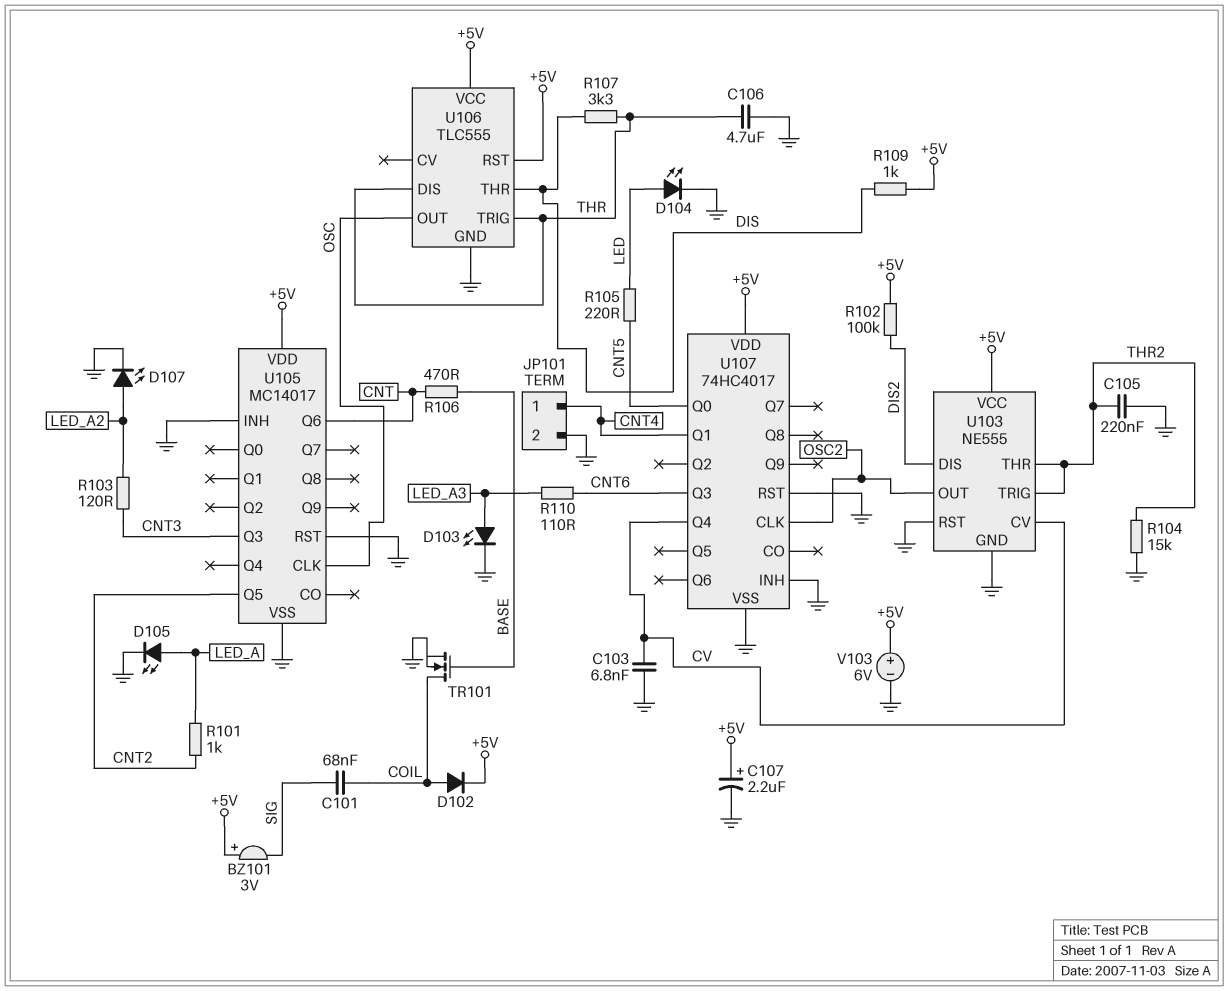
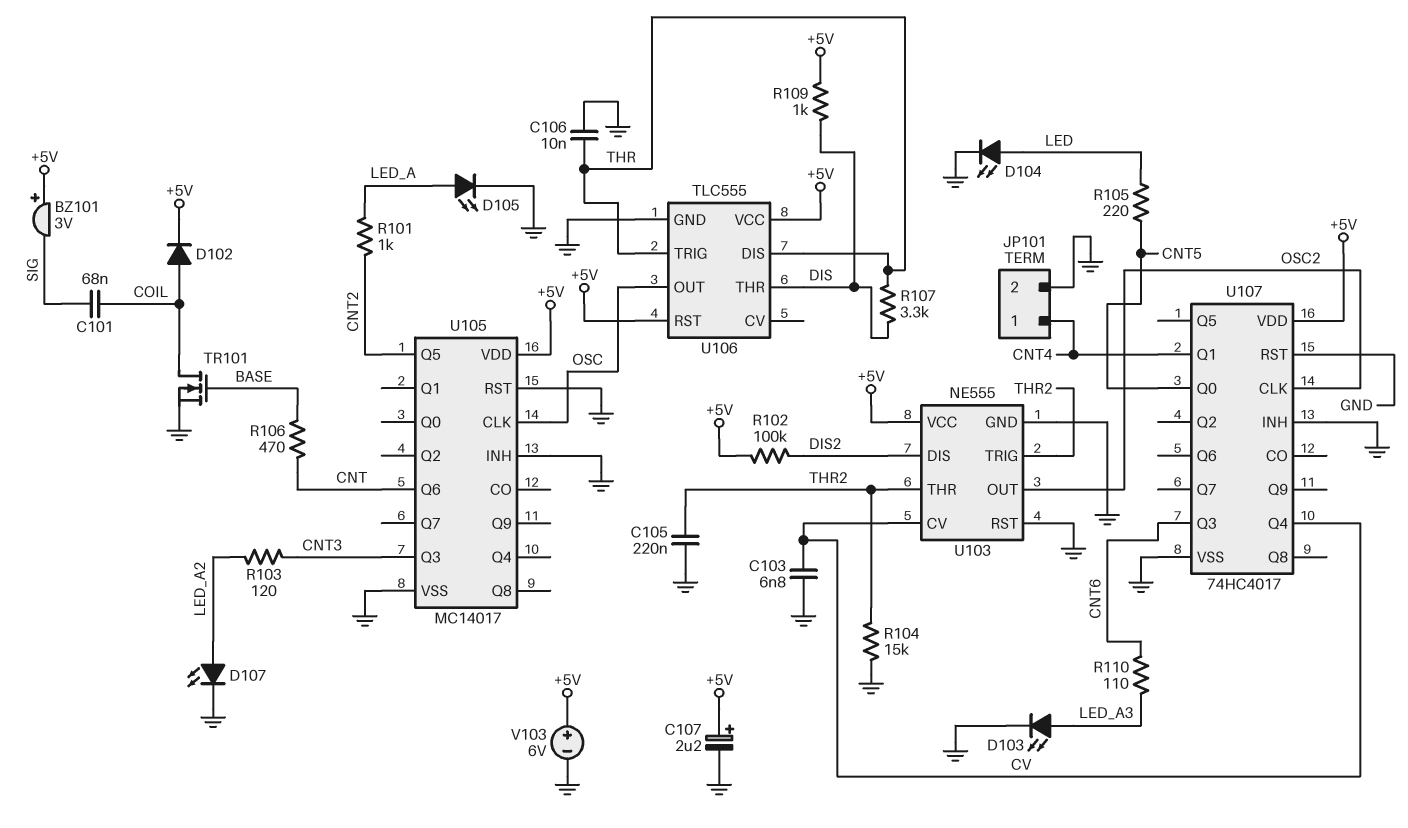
C106: 4.7uF (GND, THR) -> 10nF (GND, THR)

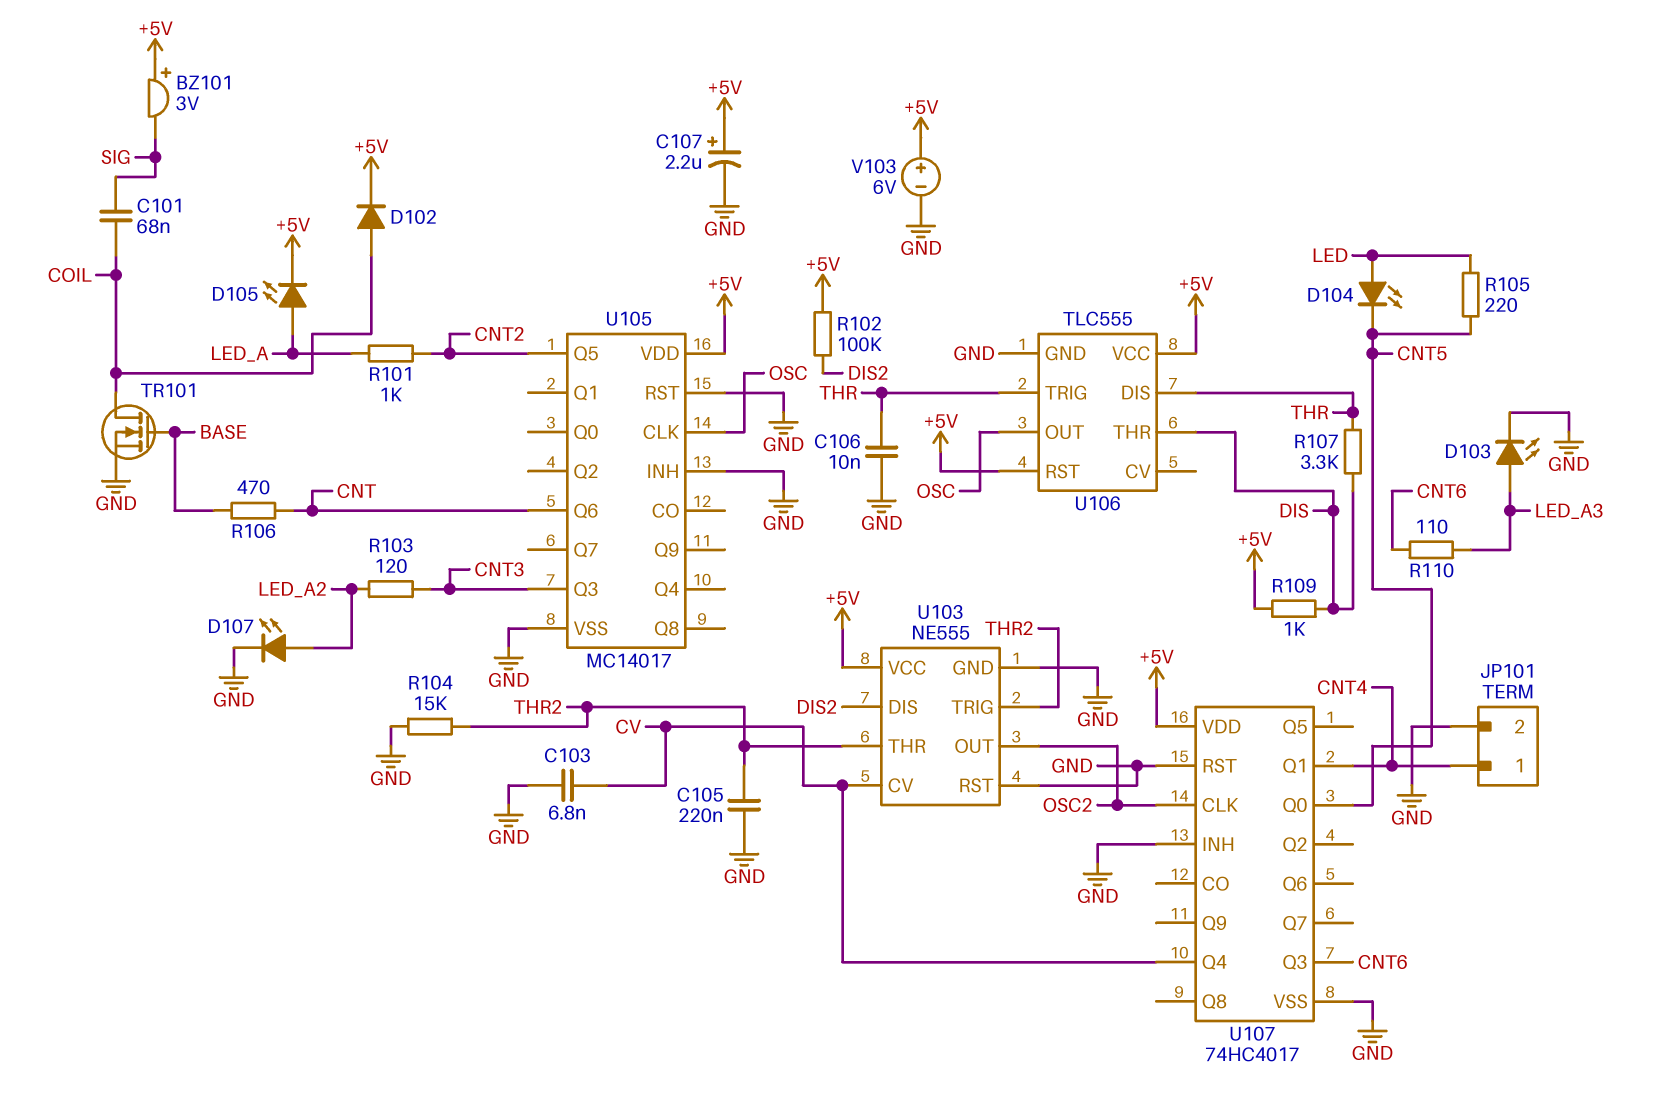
D104: LED (A LED, K GND) -> LED (A LED, K CNT5)
D105: LED (A LED_A, K GND) -> LED (A LED_A, K +5V)

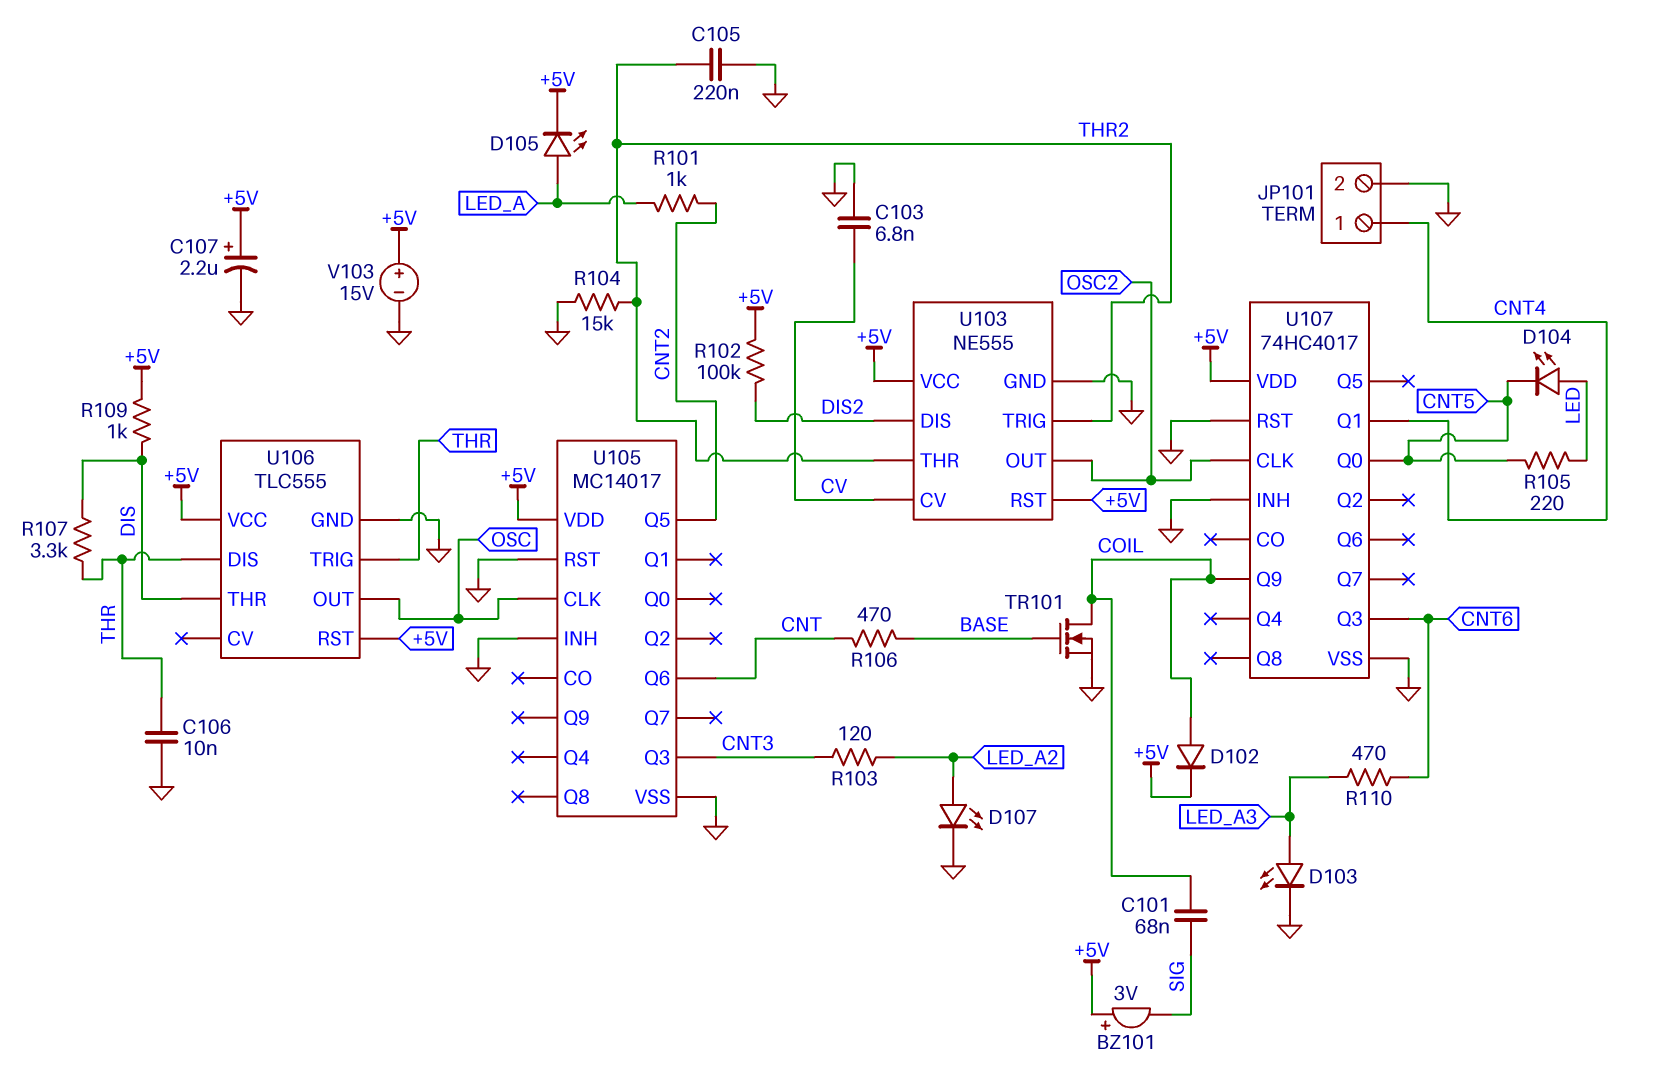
R110: 110 (CNT6, LED_A3) -> 470 (CNT6, LED_A3)
U103 pin RST: GND -> +5V
U107 pin Q4: CV -> none
U107 pin Q9: none -> COIL
V103: 6V (plus +5V, minus GND) -> 15V (plus +5V, minus GND)

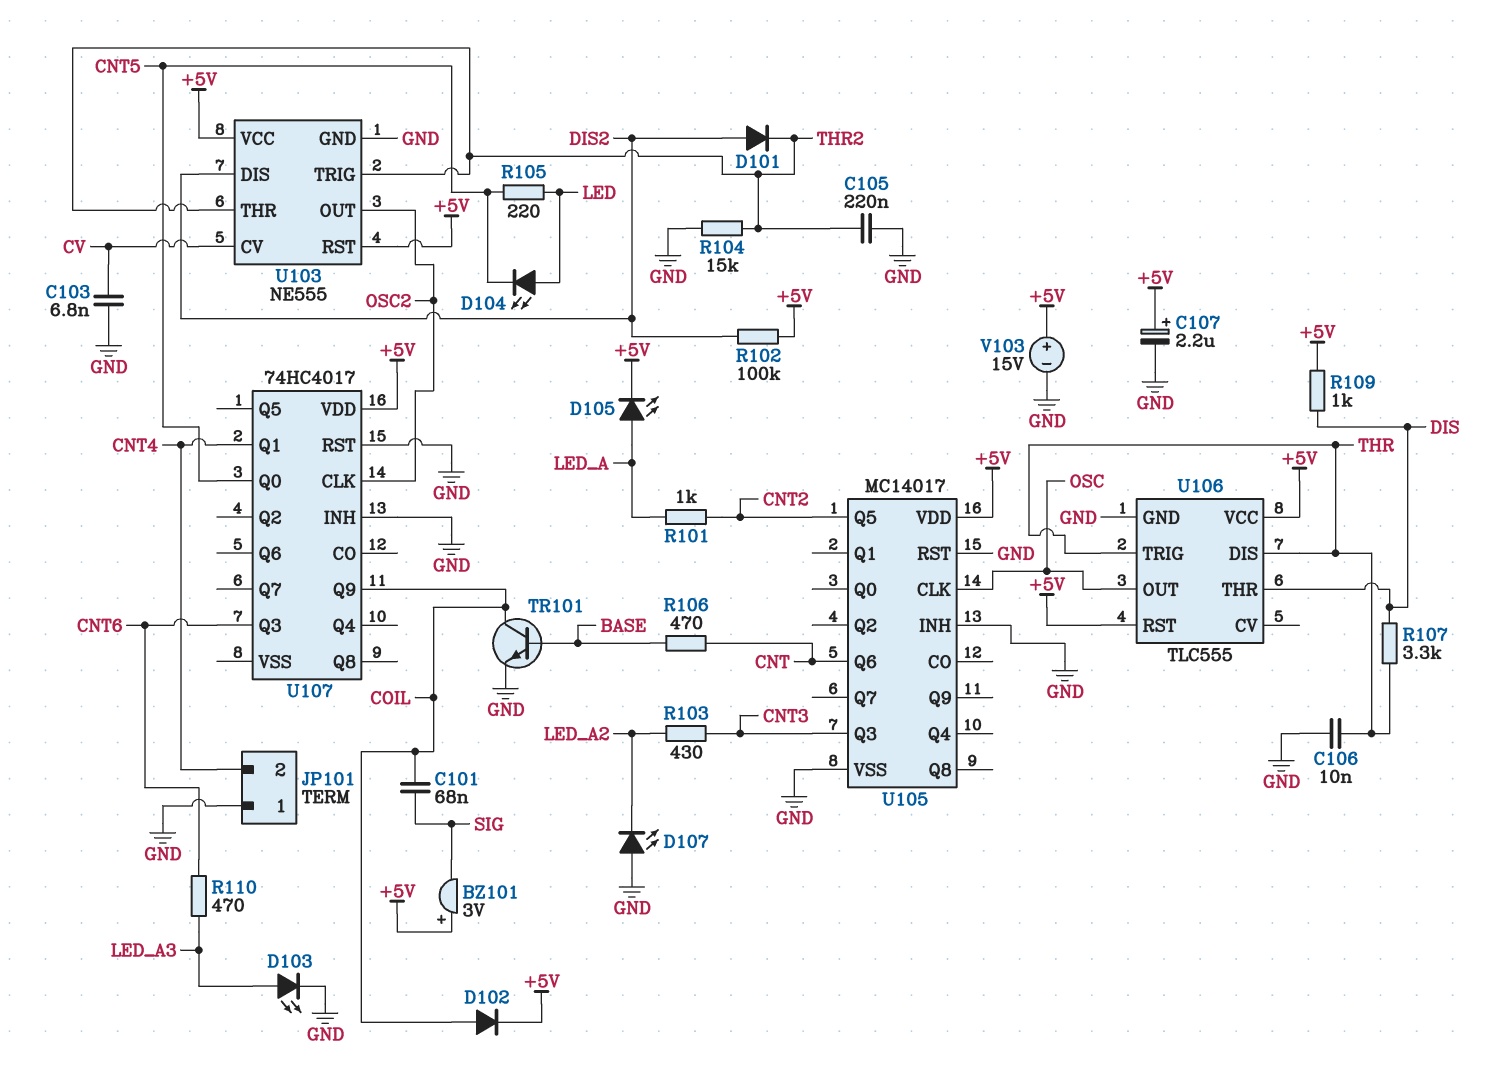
D101: none -> diode (A DIS2, K THR2)
D107: LED (A LED_A2, K GND) -> LED (A GND, K LED_A2)
JP101 pin 1: CNT4 -> GND
JP101 pin 2: GND -> CNT4
R103: 120 (CNT3, LED_A2) -> 430 (CNT3, LED_A2)
TR101: NMOS (G BASE, D COIL, S GND) -> NPN (B BASE, C COIL, E GND)
U107 pin VSS: GND -> none

